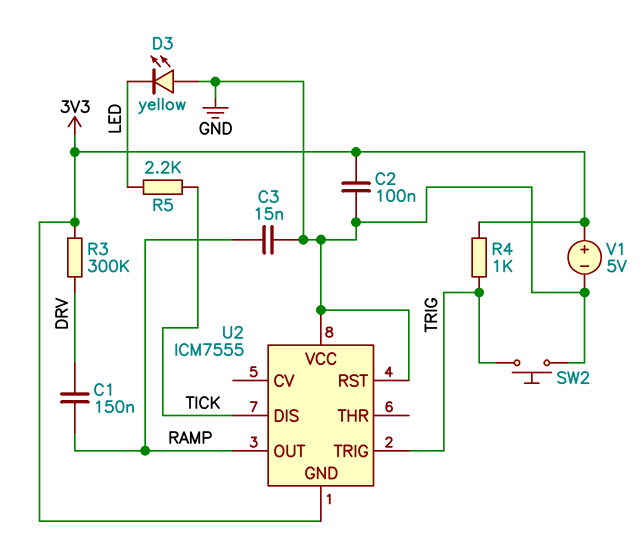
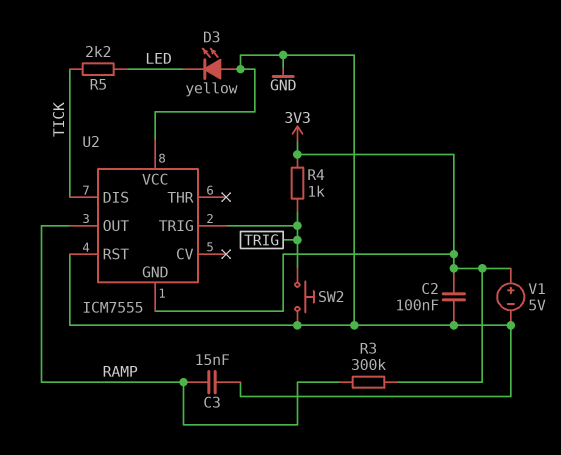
C1: 150nF (DRV, RAMP) -> none
R3: 300k (3V3, DRV) -> 300k (3V3, RAMP)

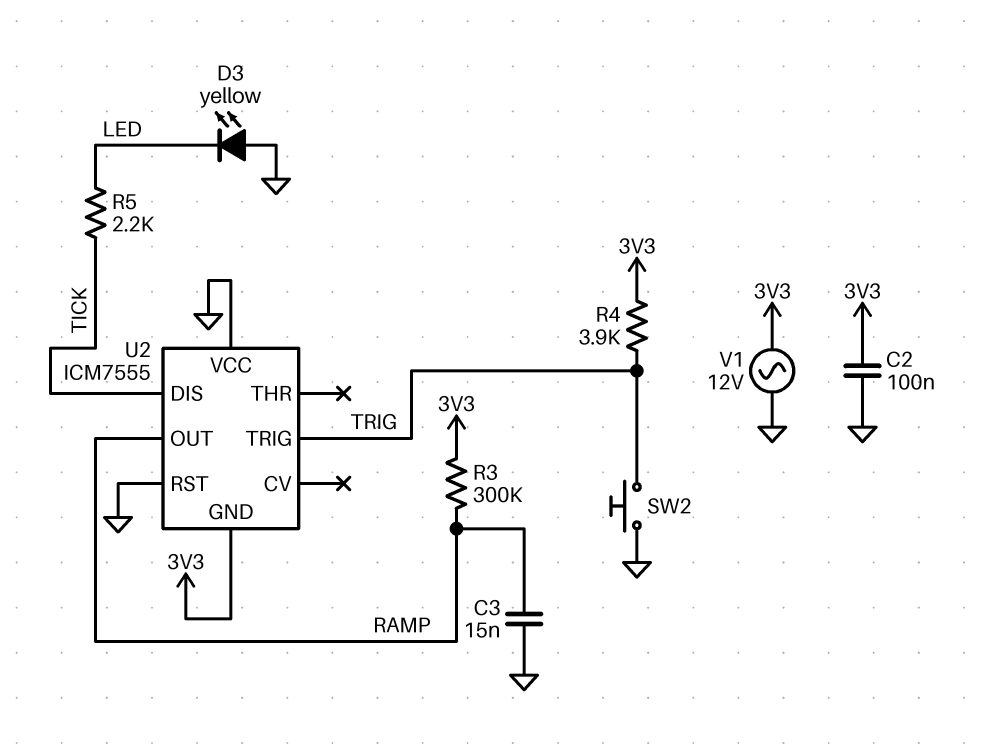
R4: 1k (3V3, TRIG) -> 3.9k (3V3, TRIG)
V1: 5V (plus 3V3, minus GND) -> AC 12V (3V3, GND)

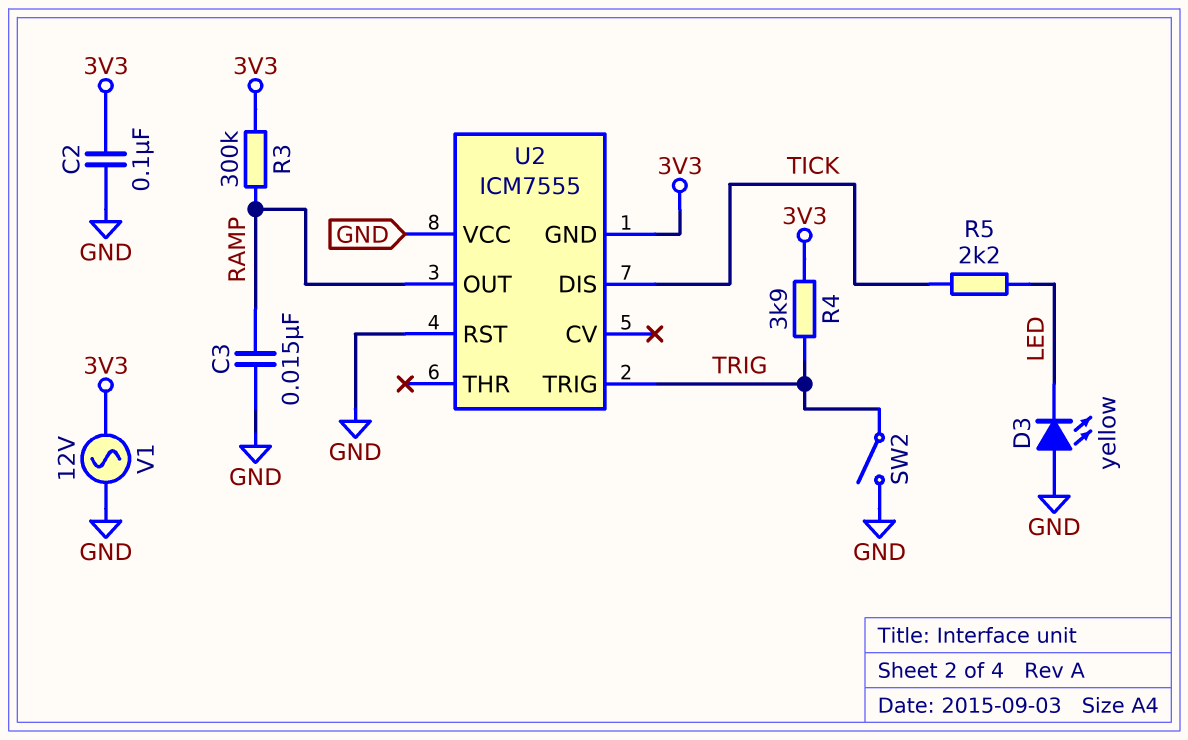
SW2: button (GND, TRIG) -> switch (GND, TRIG)

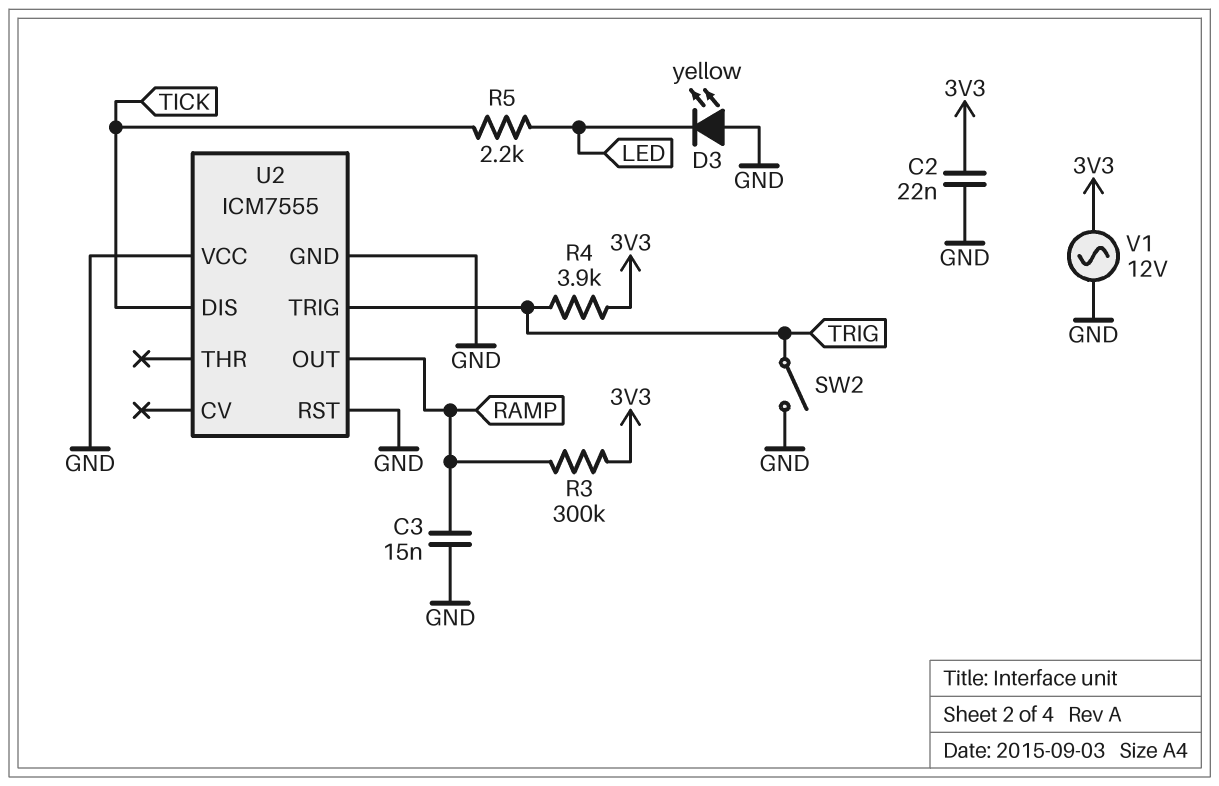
C2: 100nF (3V3, GND) -> 22nF (3V3, GND)
U2 pin GND: 3V3 -> GND

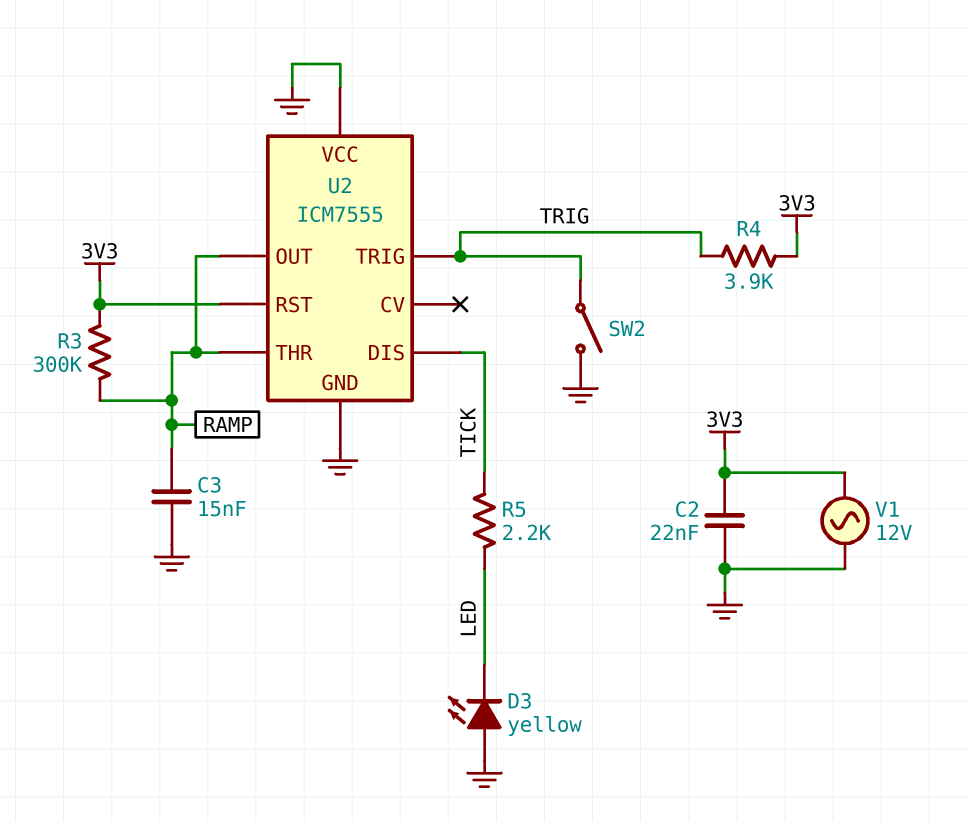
U2 pin RST: GND -> 3V3
U2 pin THR: none -> RAMP

